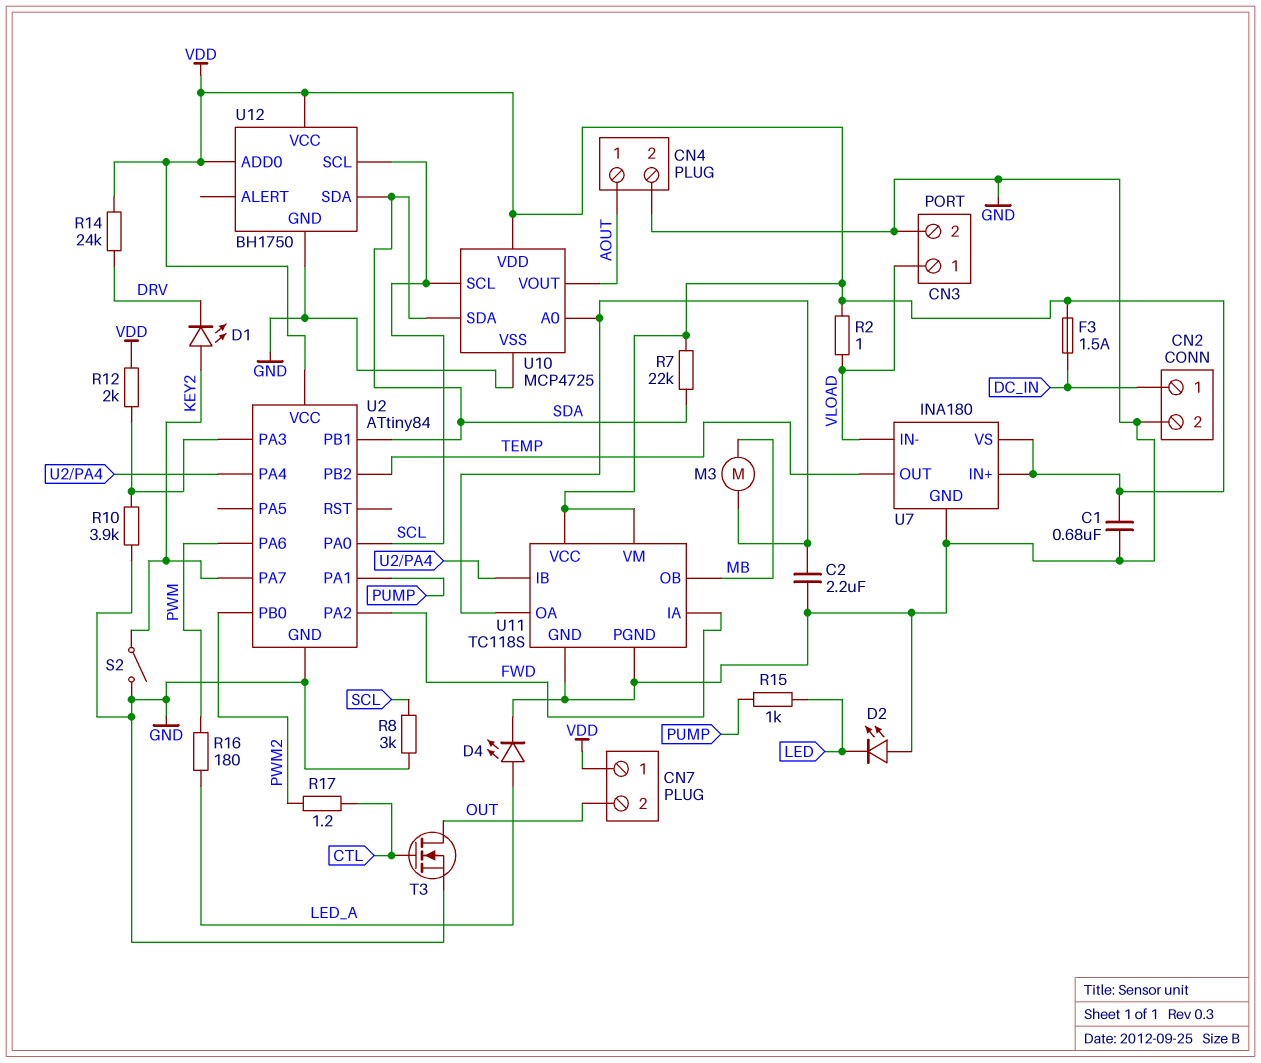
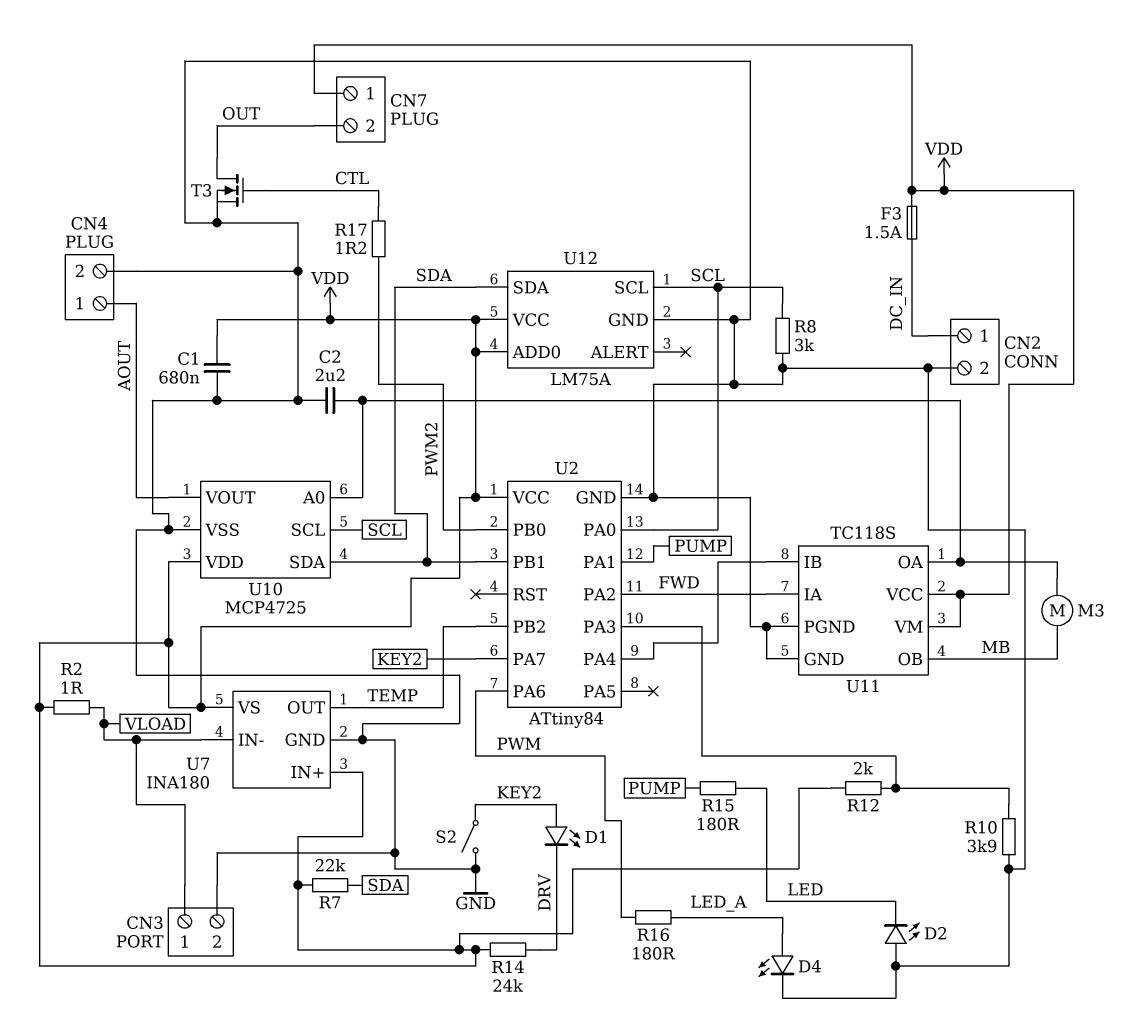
R15: 1k (LED, PUMP) -> 180 (LED, PUMP)
U12: BH1750 -> LM75A

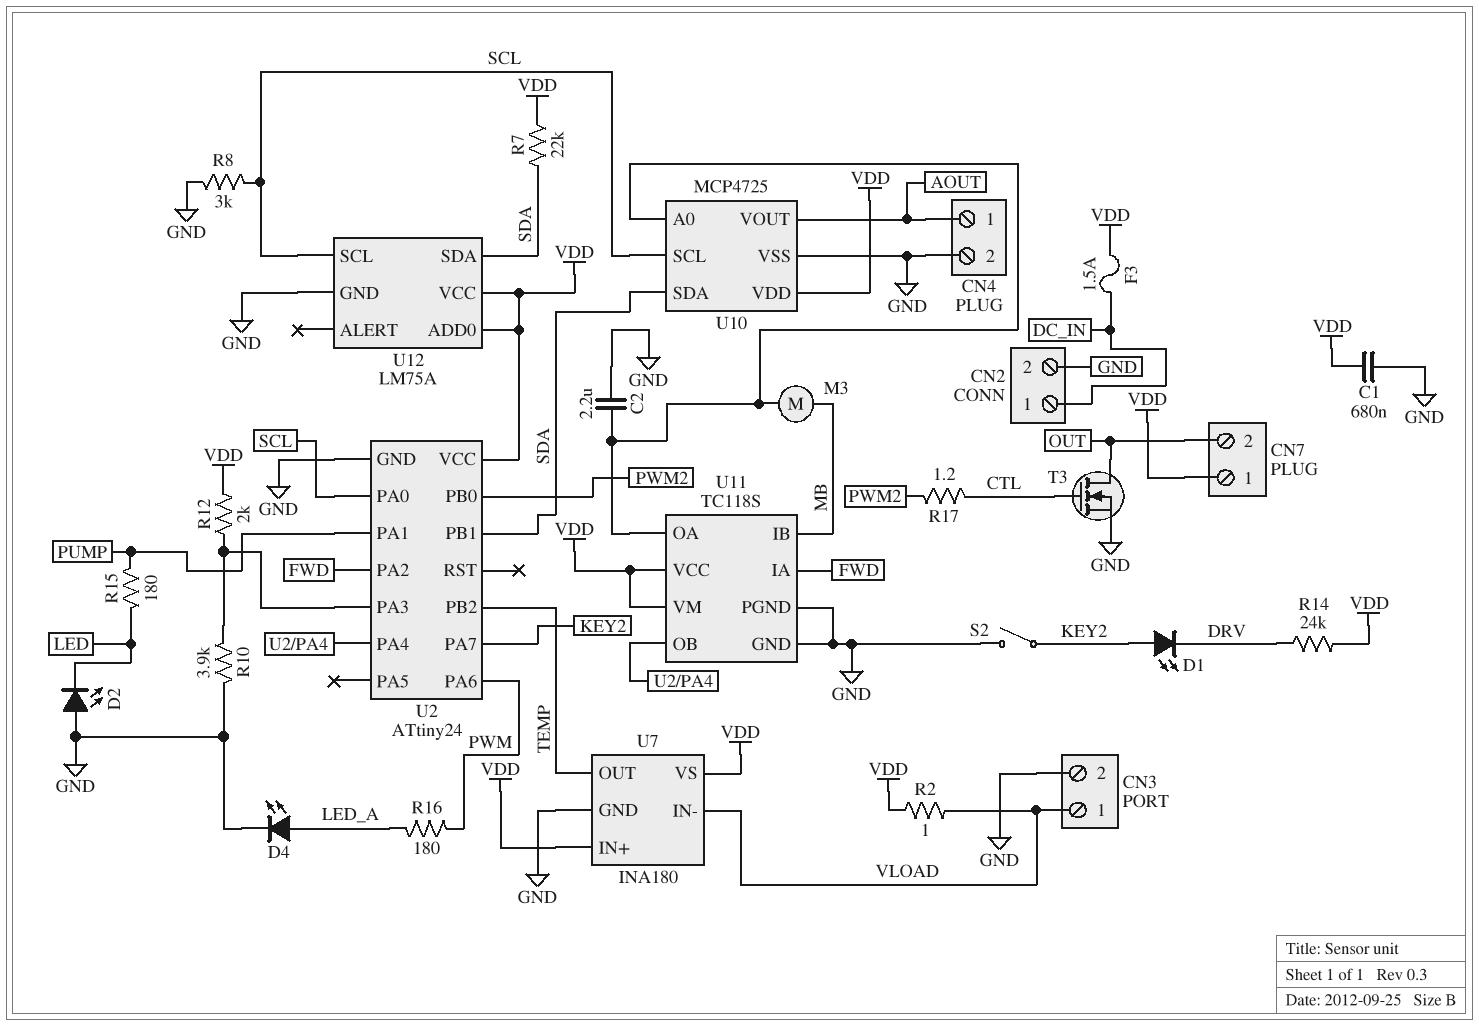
U2: ATtiny84 -> ATtiny24
U11 pin IB: U2/PA4 -> MB
U11 pin OB: MB -> U2/PA4

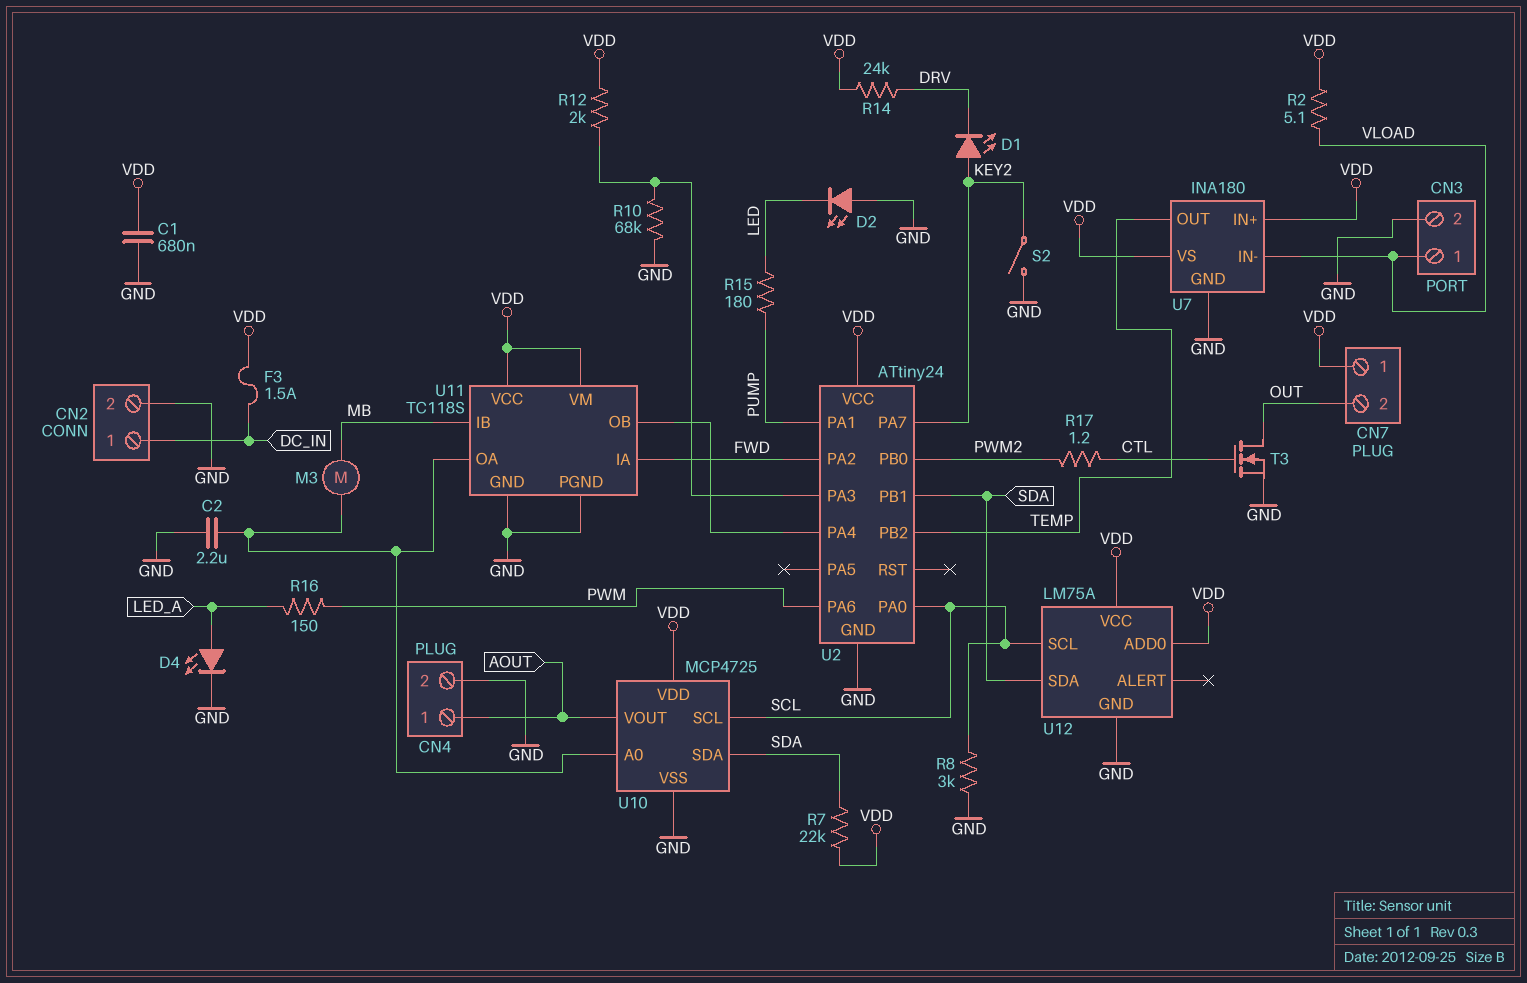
R2: 1 (VDD, VLOAD) -> 5.1 (VDD, VLOAD)
R10: 3.9k (GND, U2/PA3) -> 68k (GND, U2/PA3)
R16: 180 (LED_A, PWM) -> 150 (LED_A, PWM)

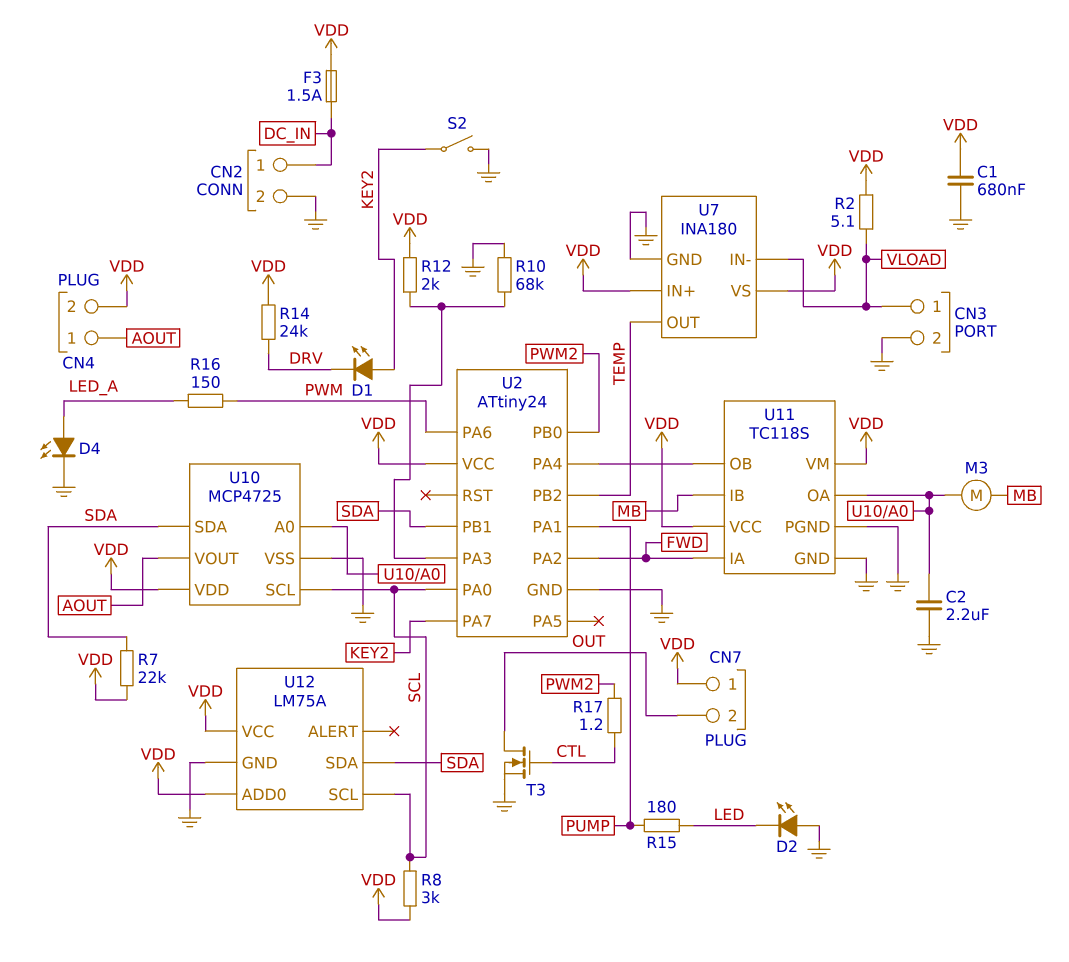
CN4 pin 2: GND -> VDD
R8: 3k (GND, SCL) -> 3k (SCL, VDD)

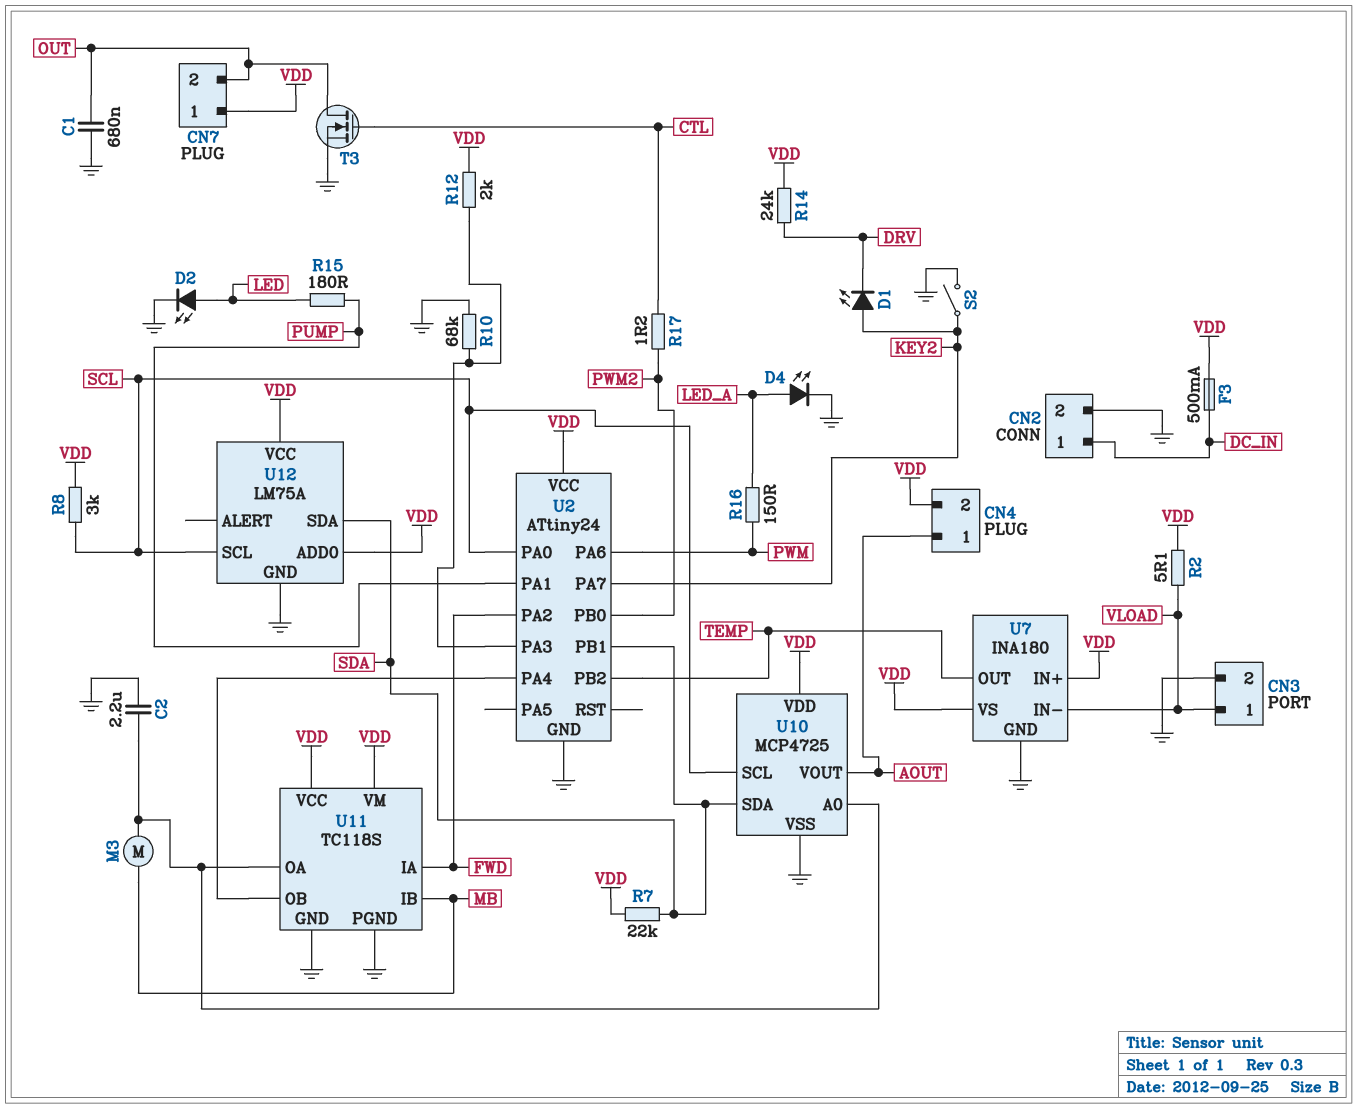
C1: 680nF (GND, VDD) -> 680nF (GND, OUT)
D2: LED (A GND, K LED) -> LED (A LED, K GND)
F3: 1.5A (DC_IN, VDD) -> 500mA (DC_IN, VDD)

